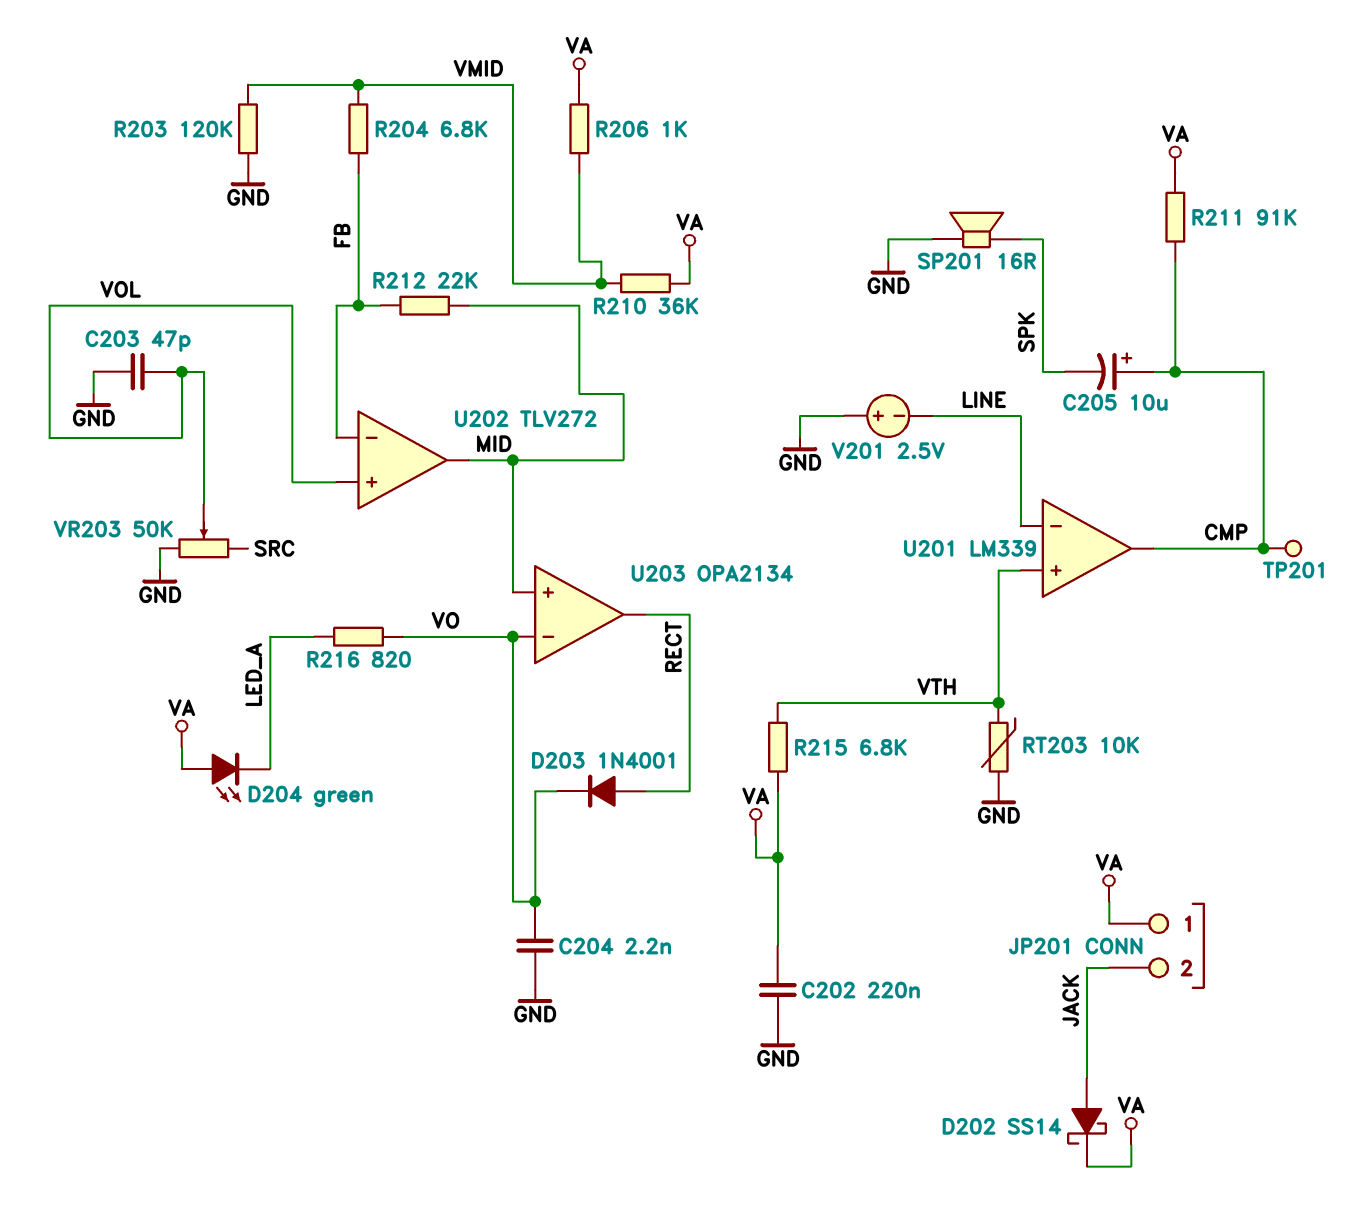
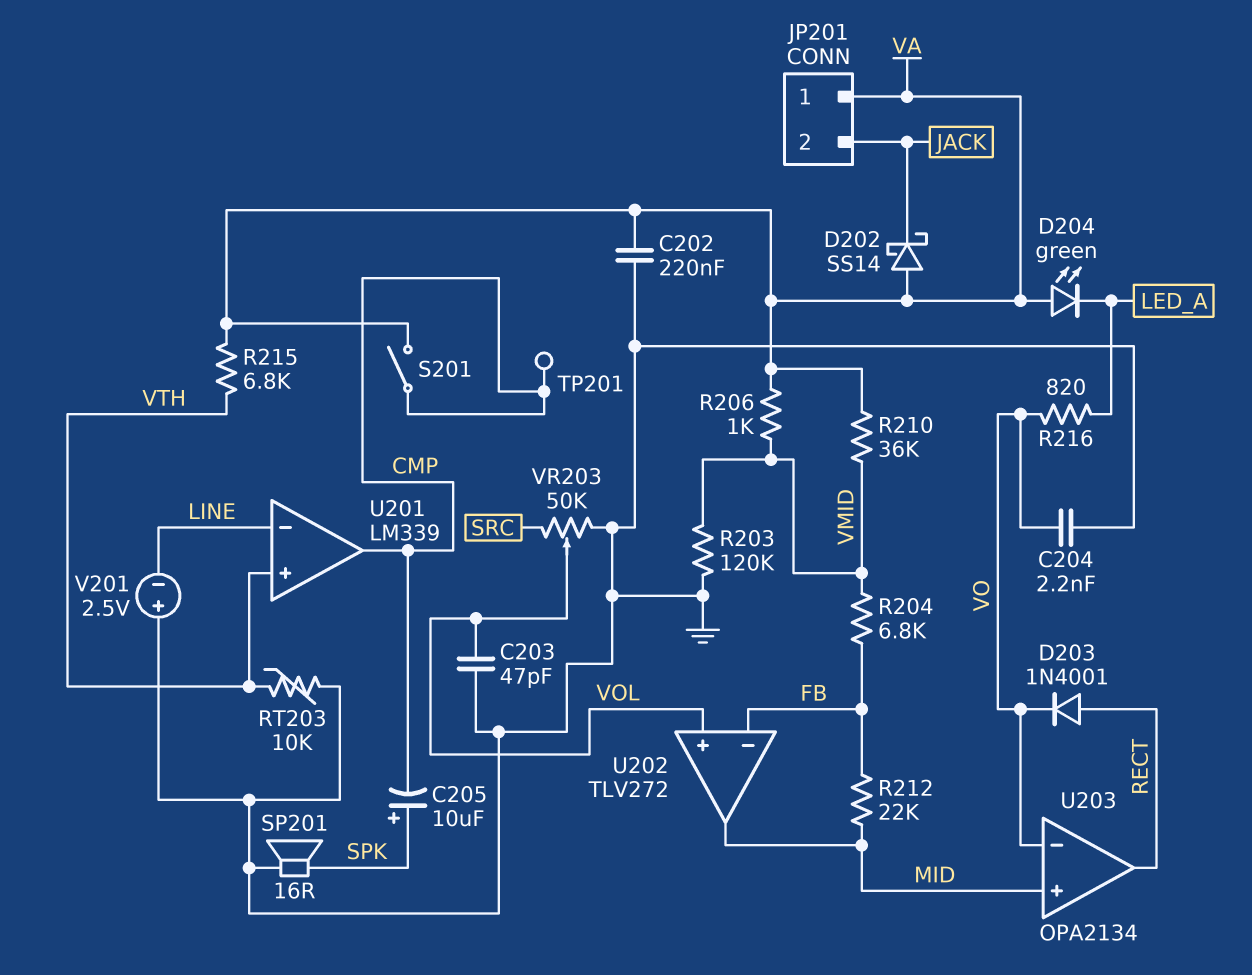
C205: 10uF (plus CMP, minus SPK) -> 10uF (plus SPK, minus CMP)
D202: schottky SS14 (A JACK, K VA) -> schottky SS14 (A VA, K JACK)
R211: 91k (CMP, VA) -> none
S201: none -> switch (CMP, VA)

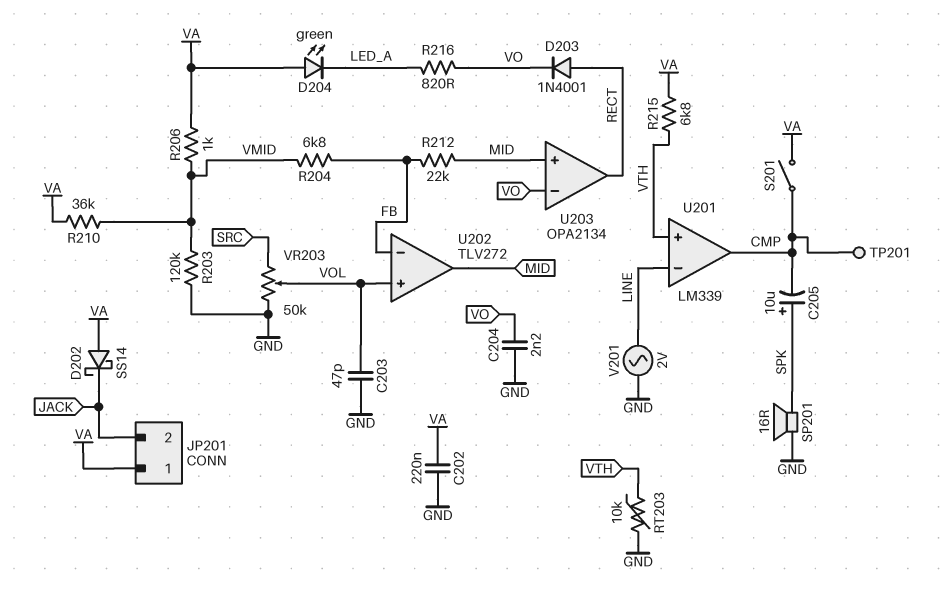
V201: 2.5V (plus GND, minus LINE) -> AC 2V (GND, LINE)

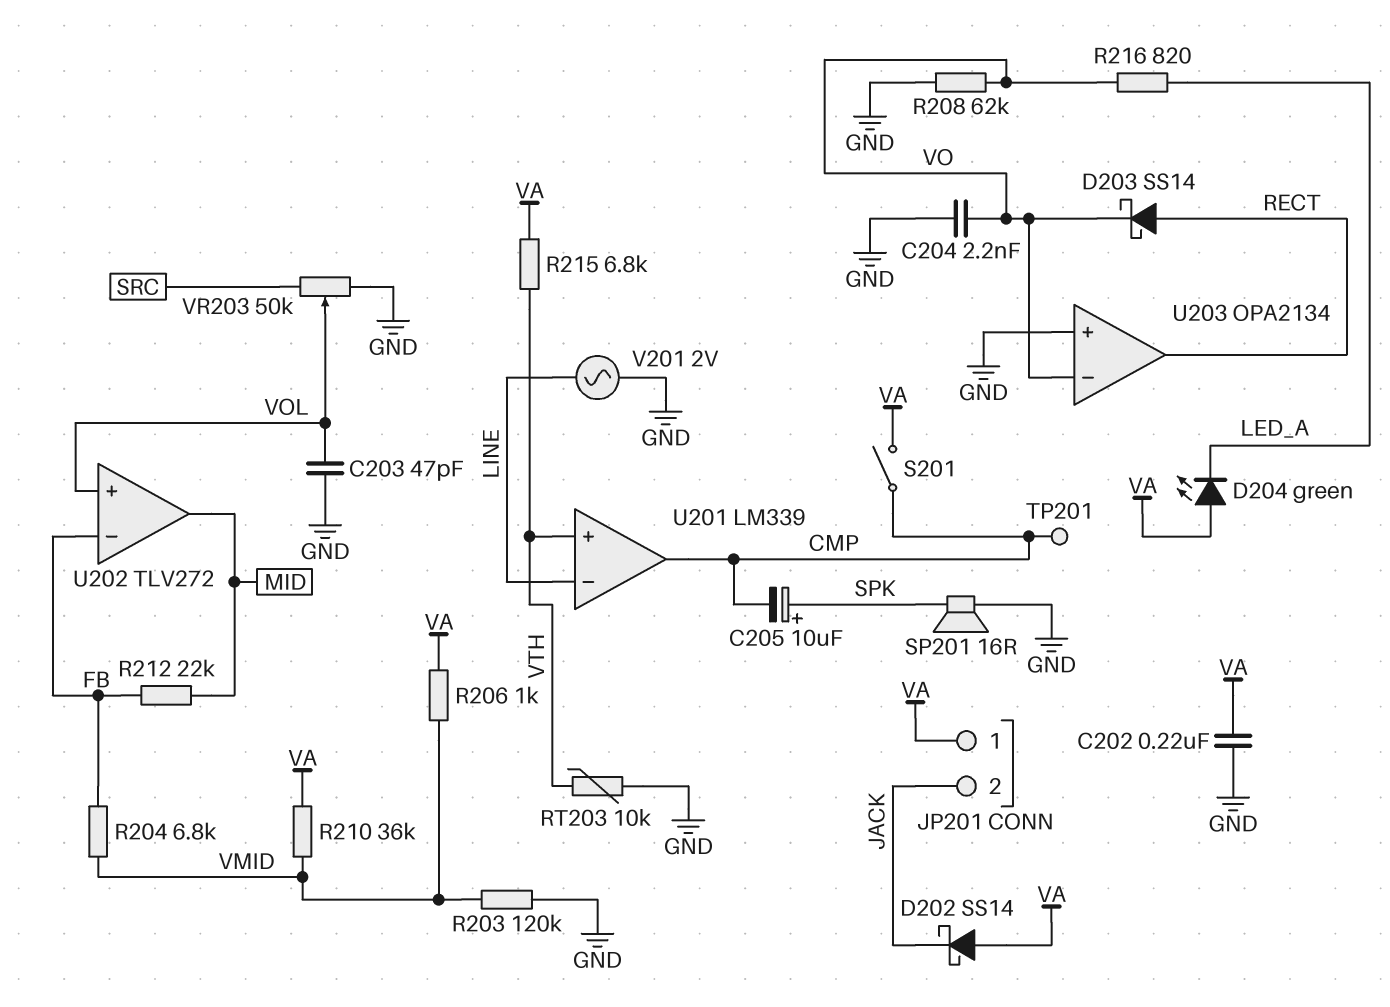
D203: diode 1N4001 (A RECT, K VO) -> schottky SS14 (A RECT, K VO)
R208: none -> 62k (GND, VO)
U203 pin in+: MID -> GND

